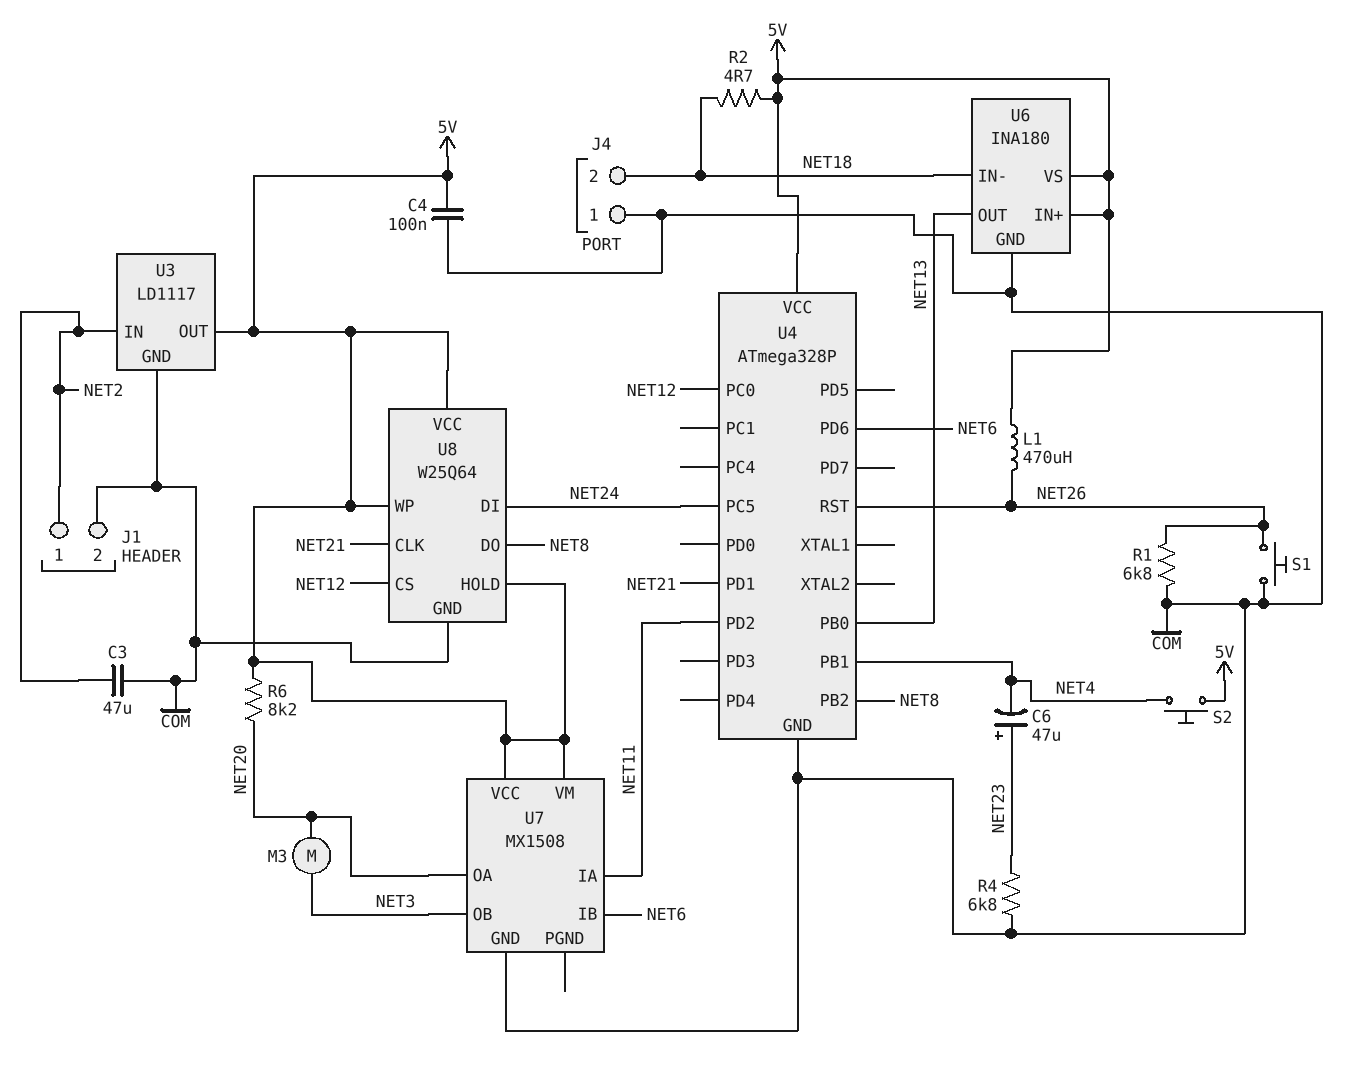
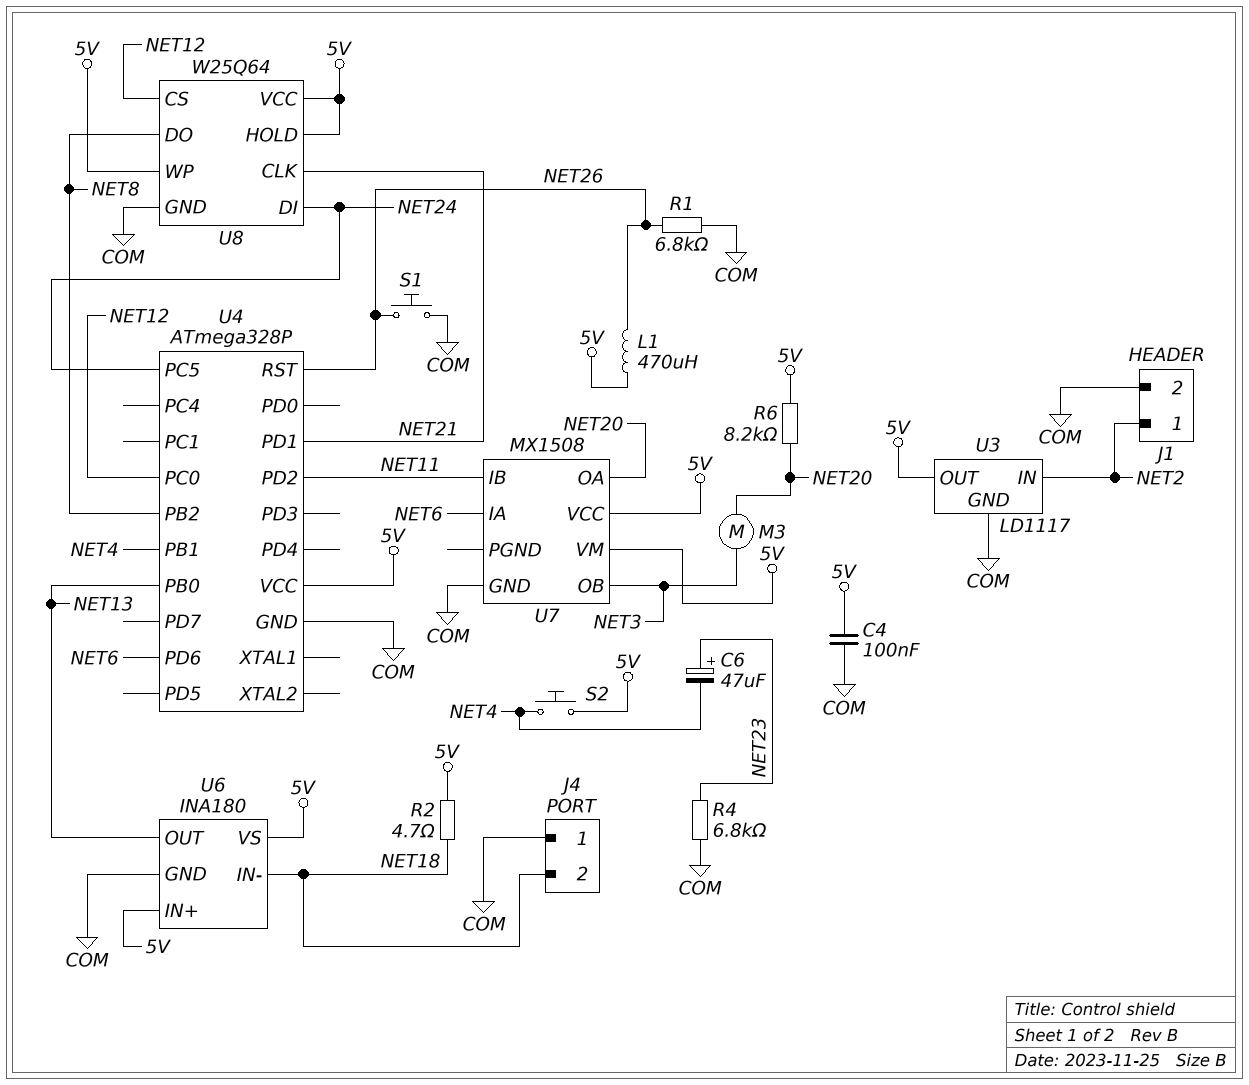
C3: 47uF (COM, NET2) -> none
U7 pin IA: NET11 -> NET6
U7 pin IB: NET6 -> NET11

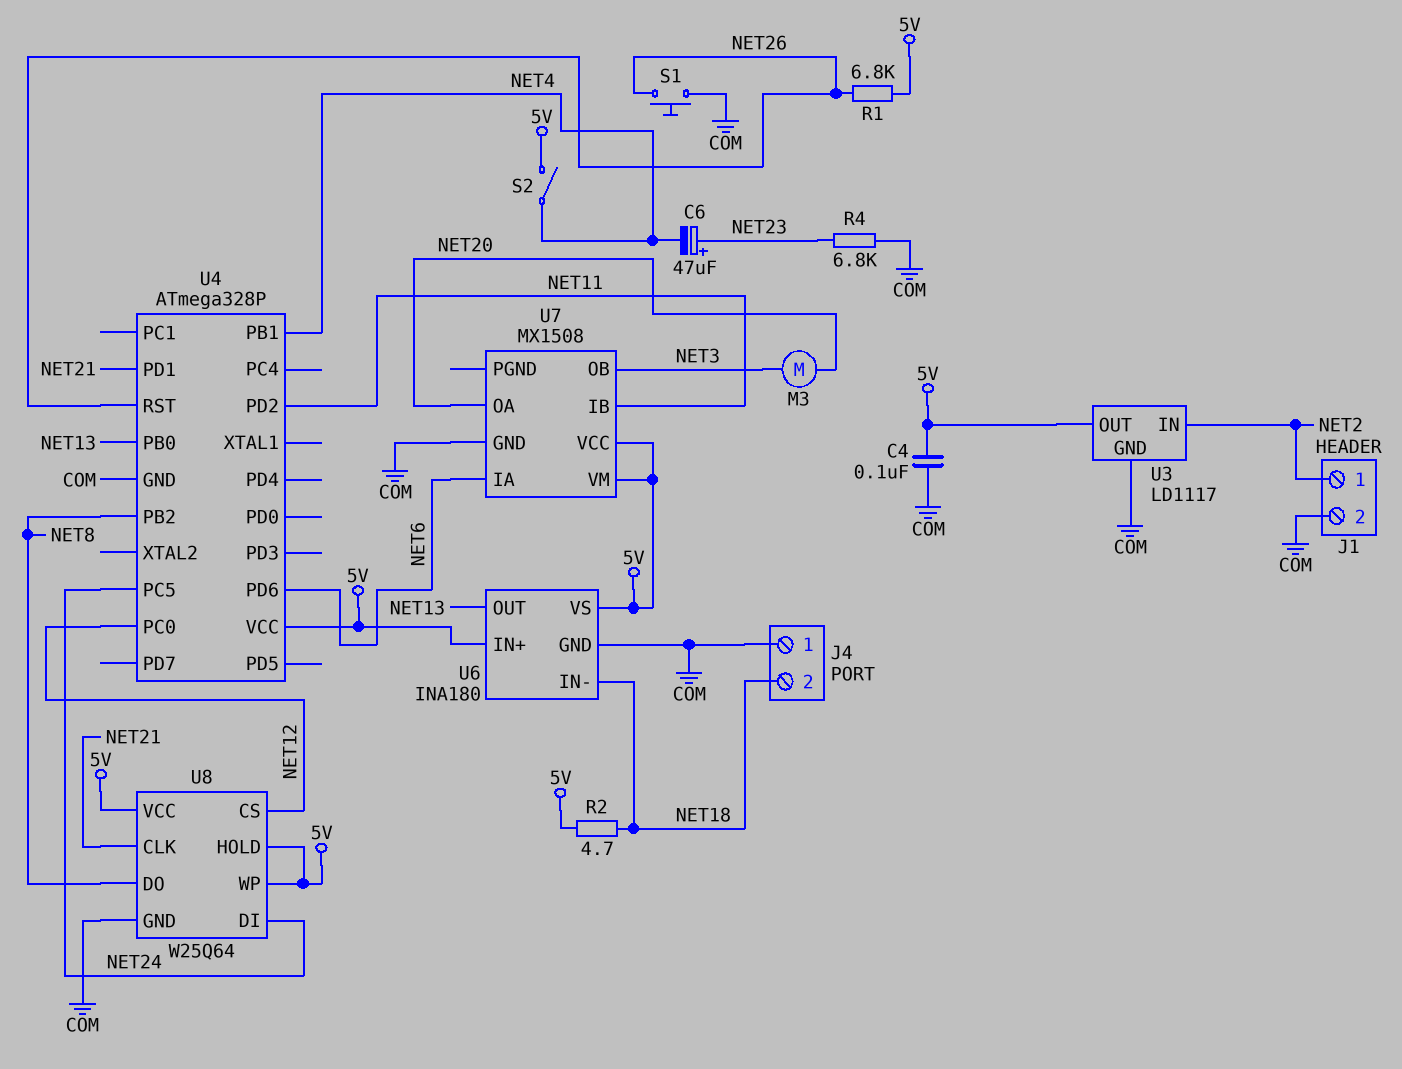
L1: 470uH (5V, NET26) -> none
R1: 6.8k (COM, NET26) -> 6.8k (5V, NET26)
R6: 8.2k (5V, NET20) -> none
S2: button (5V, NET4) -> switch (5V, NET4)

